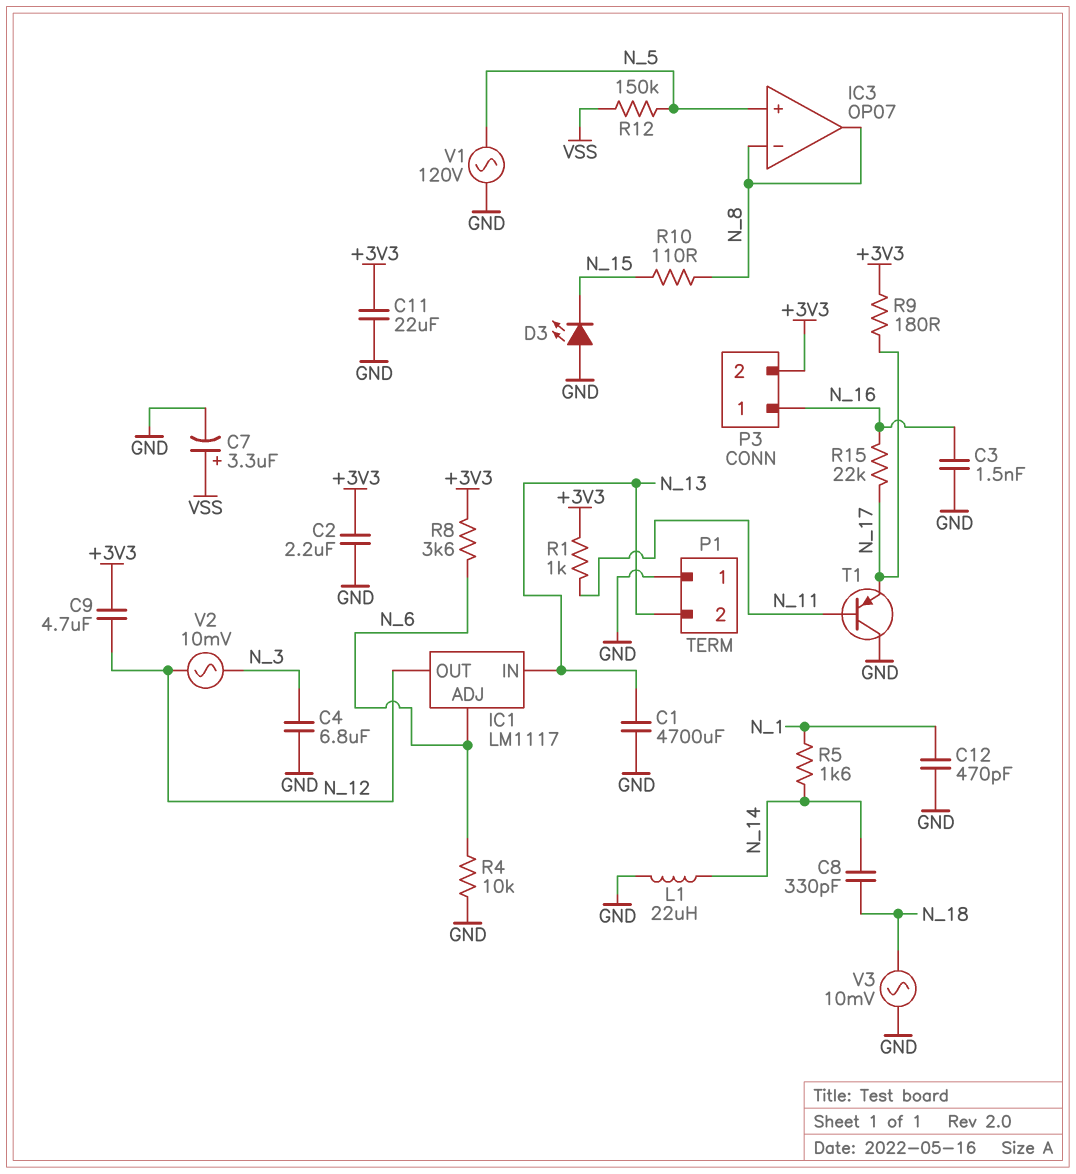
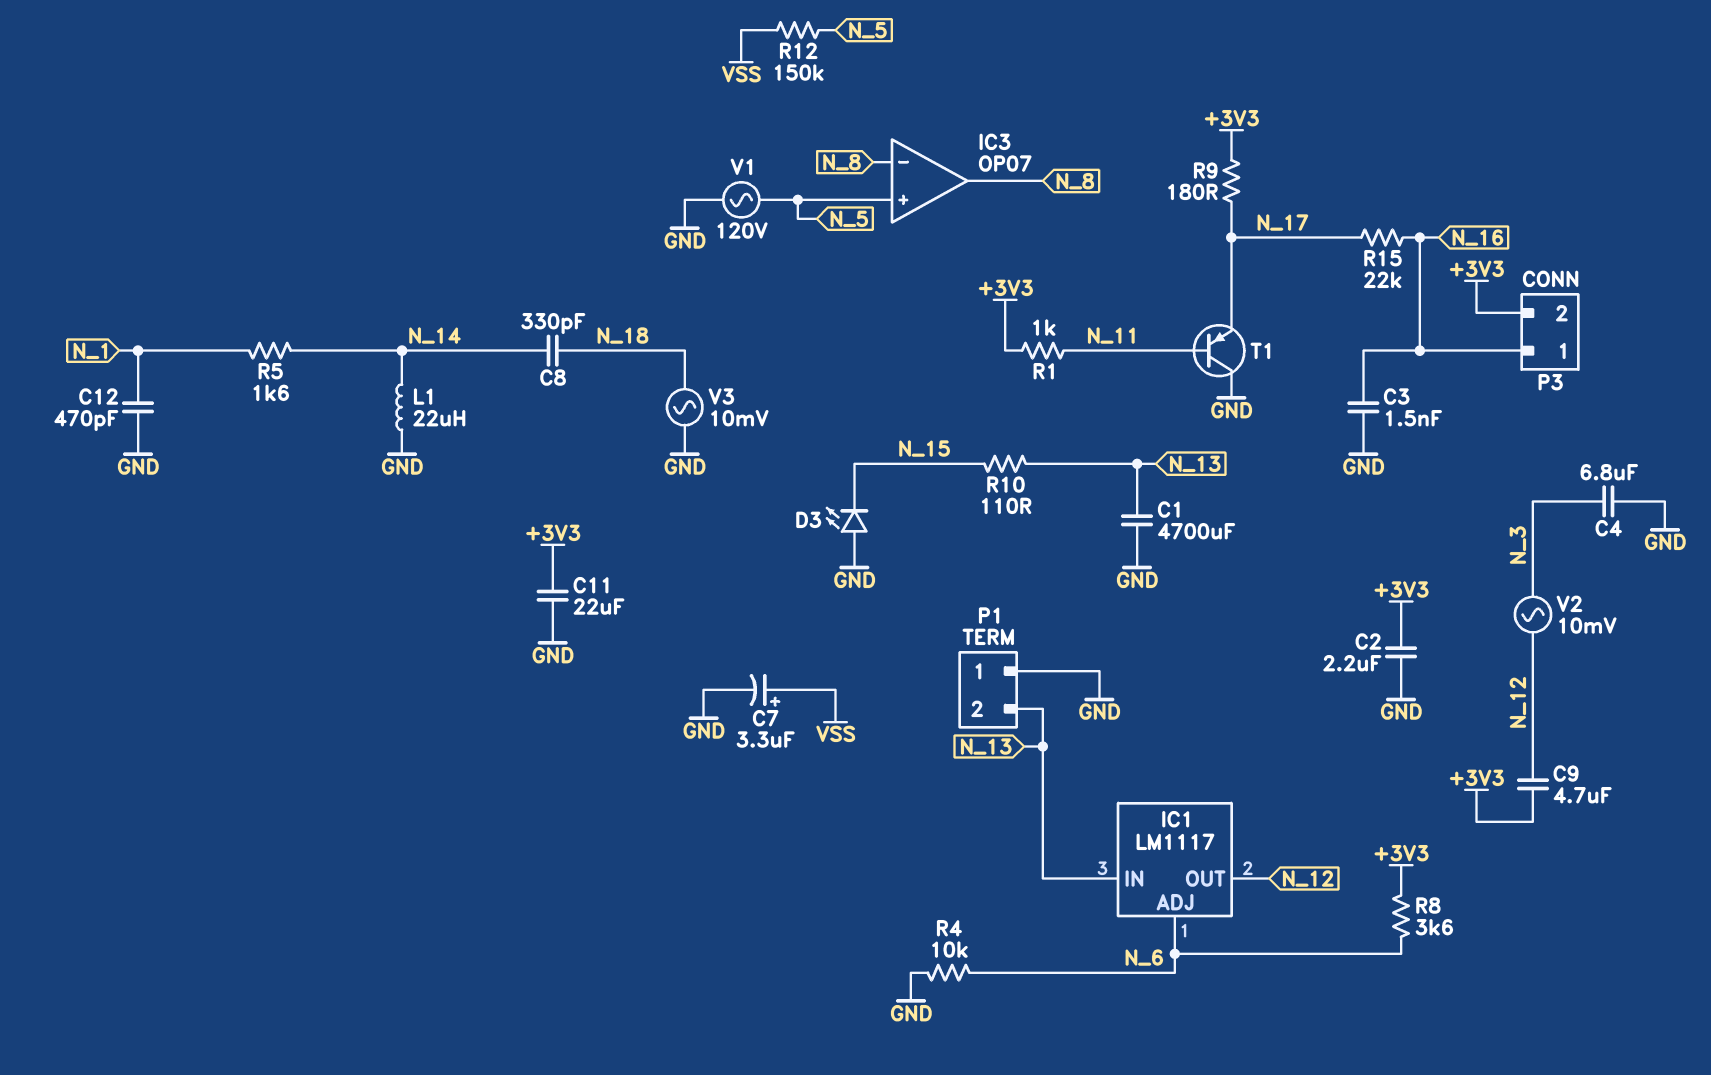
R10: 110 (N_8, N_15) -> 110 (N_13, N_15)

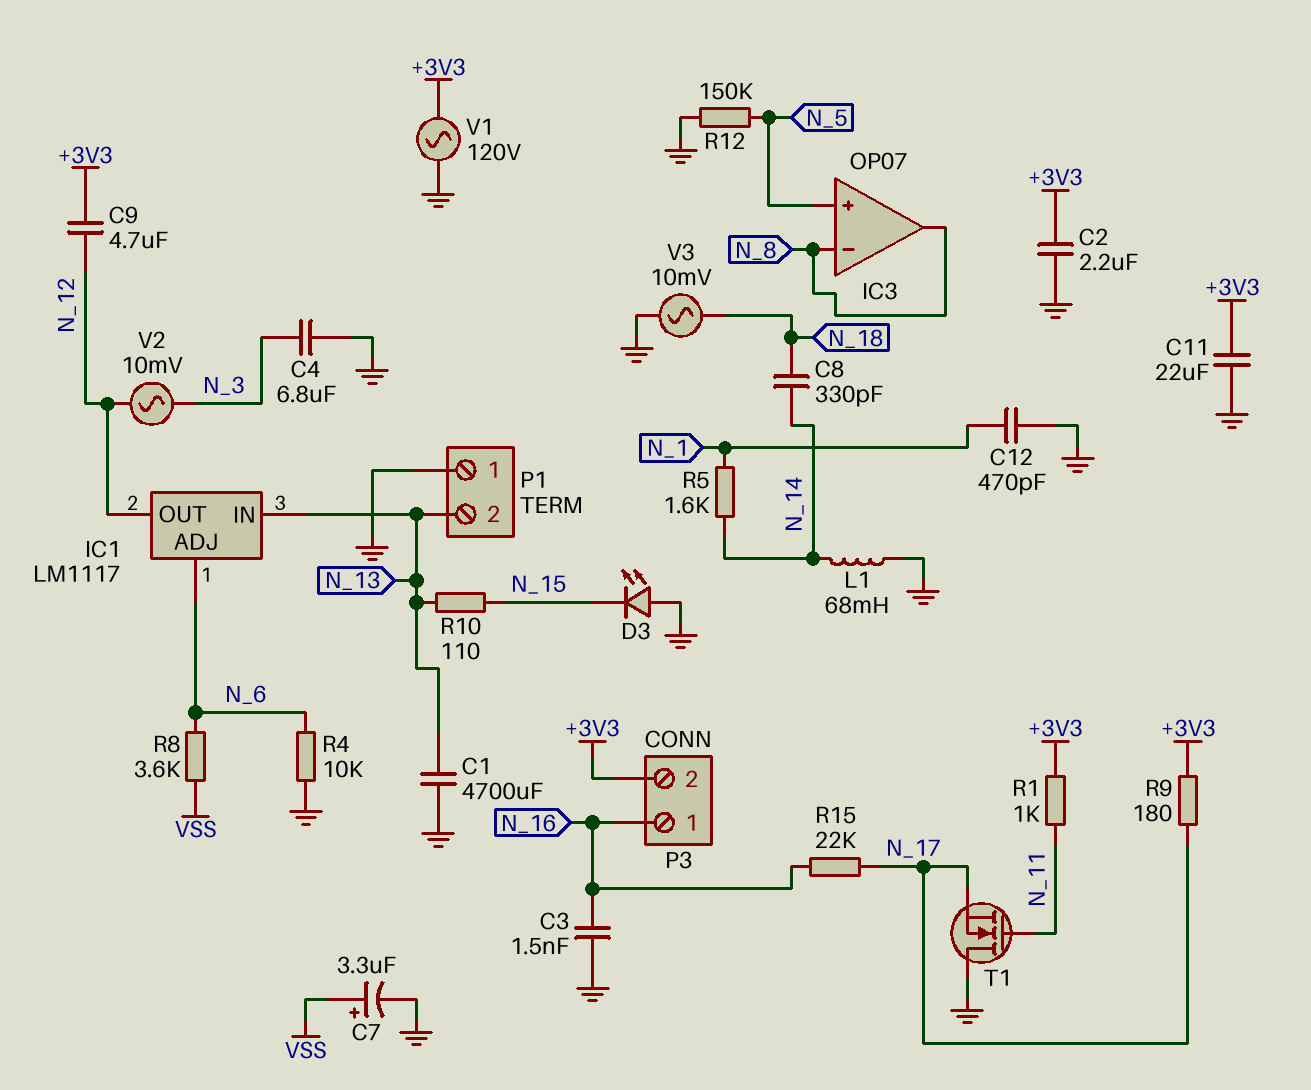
L1: 22uH (GND, N_14) -> 68mH (GND, N_14)
R8: 3.6k (+3V3, N_6) -> 3.6k (N_6, VSS)
R12: 150k (N_5, VSS) -> 150k (GND, N_5)
T1: PNP (B N_11, C GND, E N_17) -> NMOS (G N_11, D GND, S N_17)
V1: AC 120V (GND, N_5) -> AC 120V (+3V3, GND)

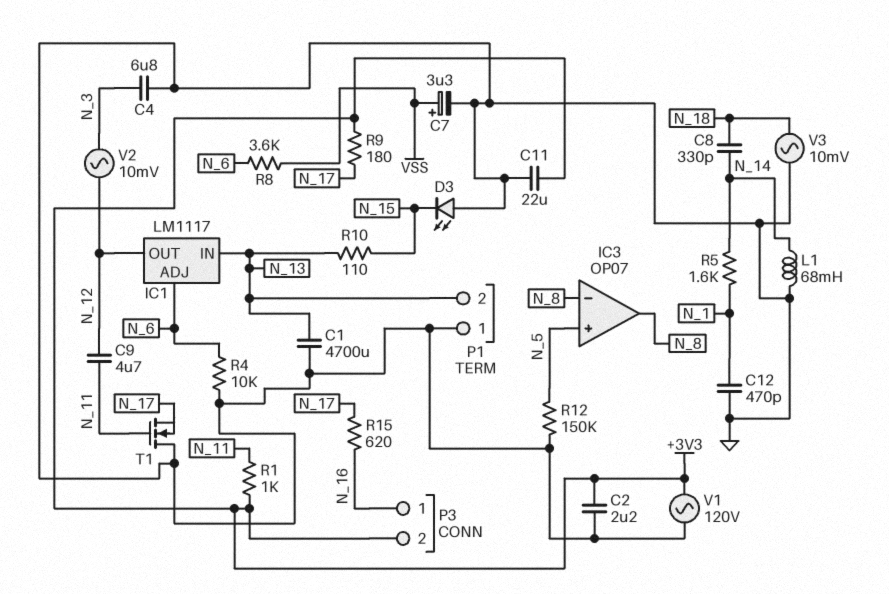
C3: 1.5nF (GND, N_16) -> none
C9: 4.7uF (+3V3, N_12) -> 4.7uF (N_11, N_12)
R15: 22k (N_16, N_17) -> 620 (N_16, N_17)

